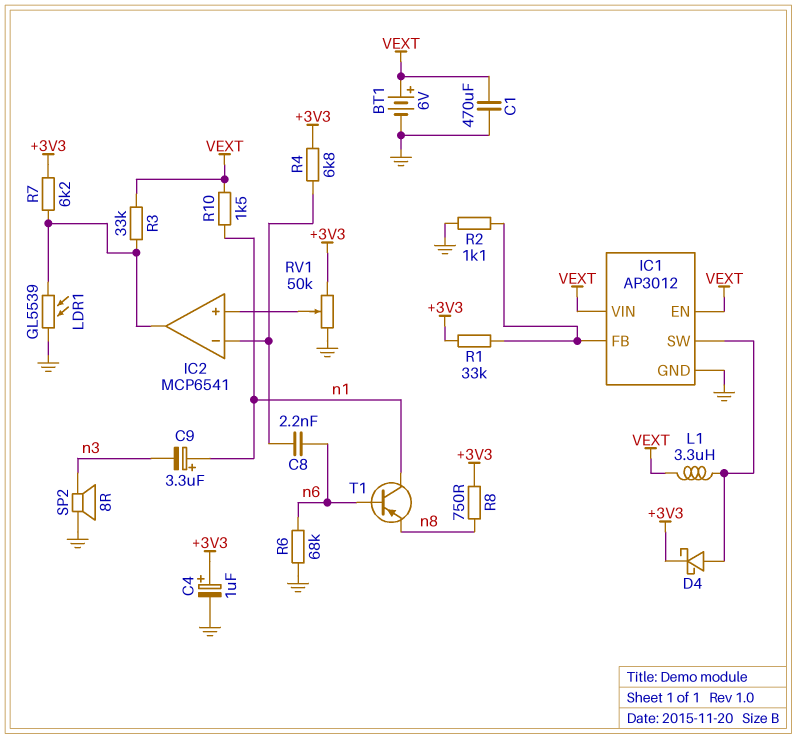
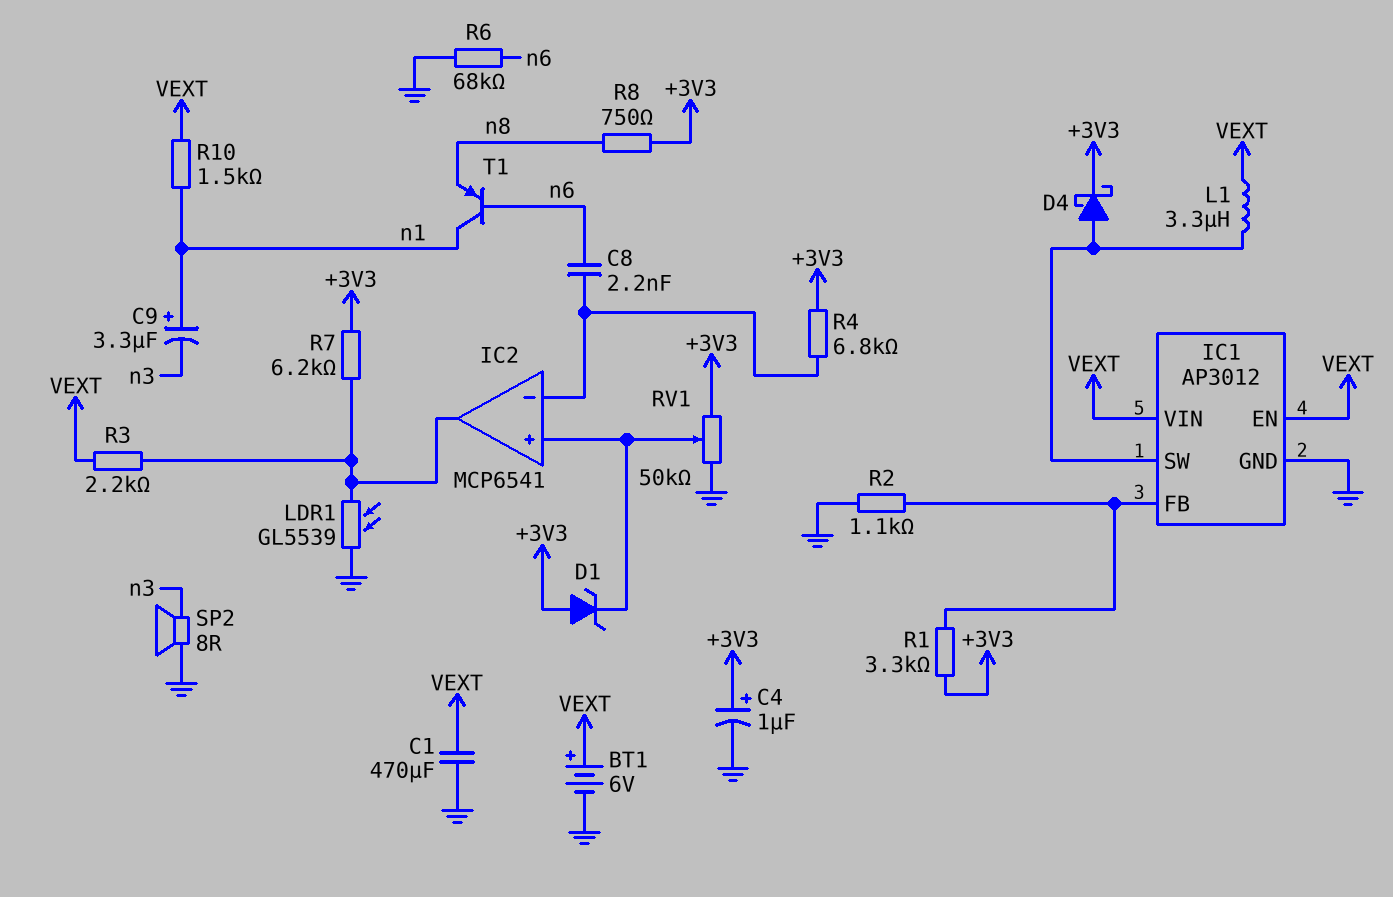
D1: none -> zener (A +3V3, K IC2/in+)
R1: 33k (+3V3, IC1/FB) -> 3.3k (+3V3, IC1/FB)
R3: 33k (IC2/out, VEXT) -> 2.2k (IC2/out, VEXT)

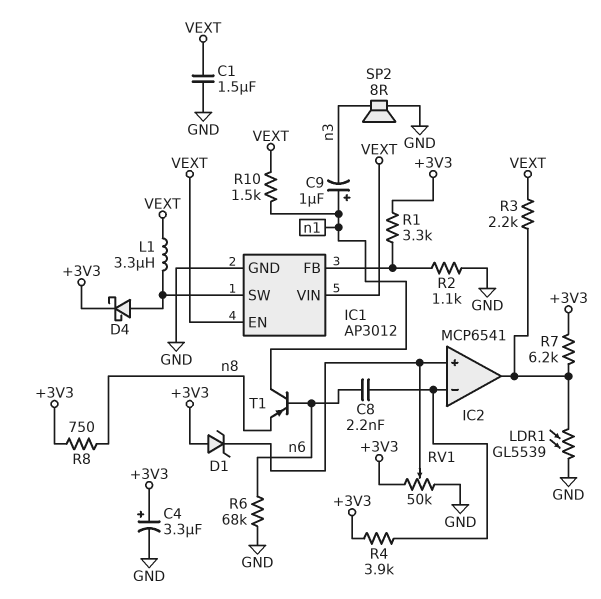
BT1: 6V (plus VEXT, minus GND) -> none
C1: 470uF (GND, VEXT) -> 1.5uF (GND, VEXT)
C4: 1uF (plus +3V3, minus GND) -> 3.3uF (plus +3V3, minus GND)
C9: 3.3uF (plus n1, minus n3) -> 1uF (plus n1, minus n3)
R4: 6.8k (+3V3, IC2/in-) -> 3.9k (+3V3, IC2/in-)

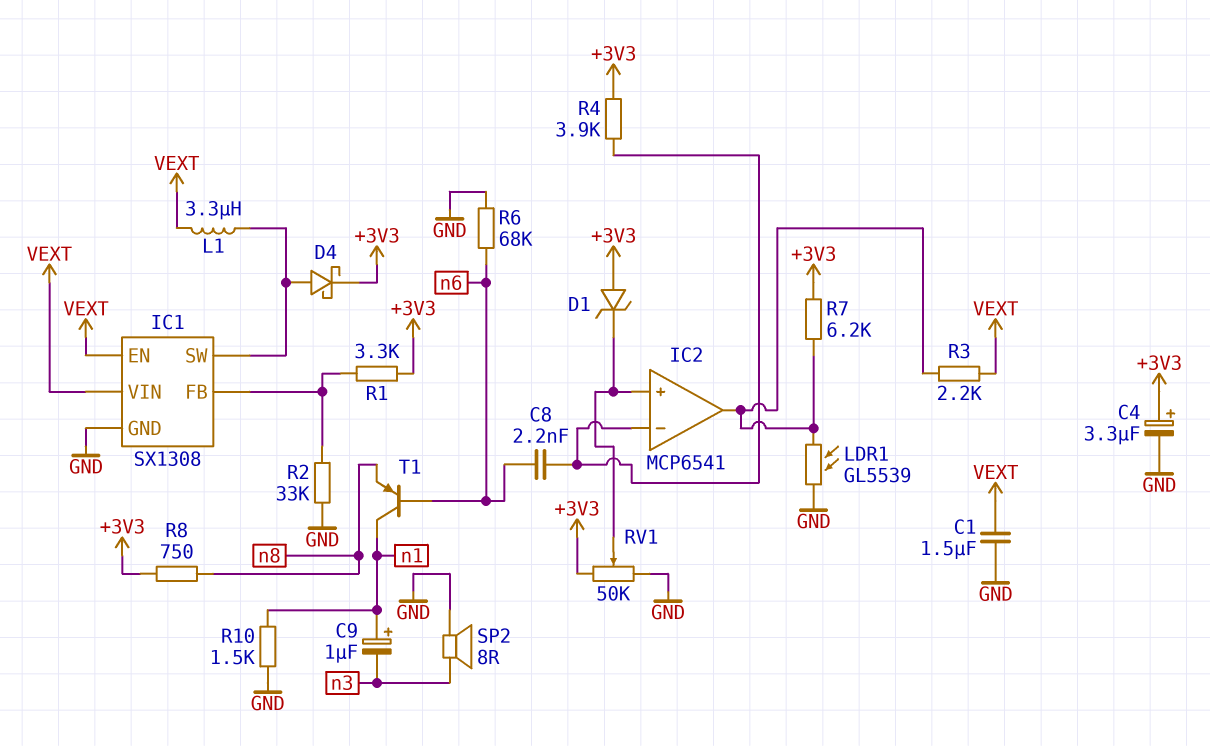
IC1: AP3012 -> SX1308
R2: 1.1k (GND, IC1/FB) -> 33k (GND, IC1/FB)
R10: 1.5k (VEXT, n1) -> 1.5k (GND, n1)

